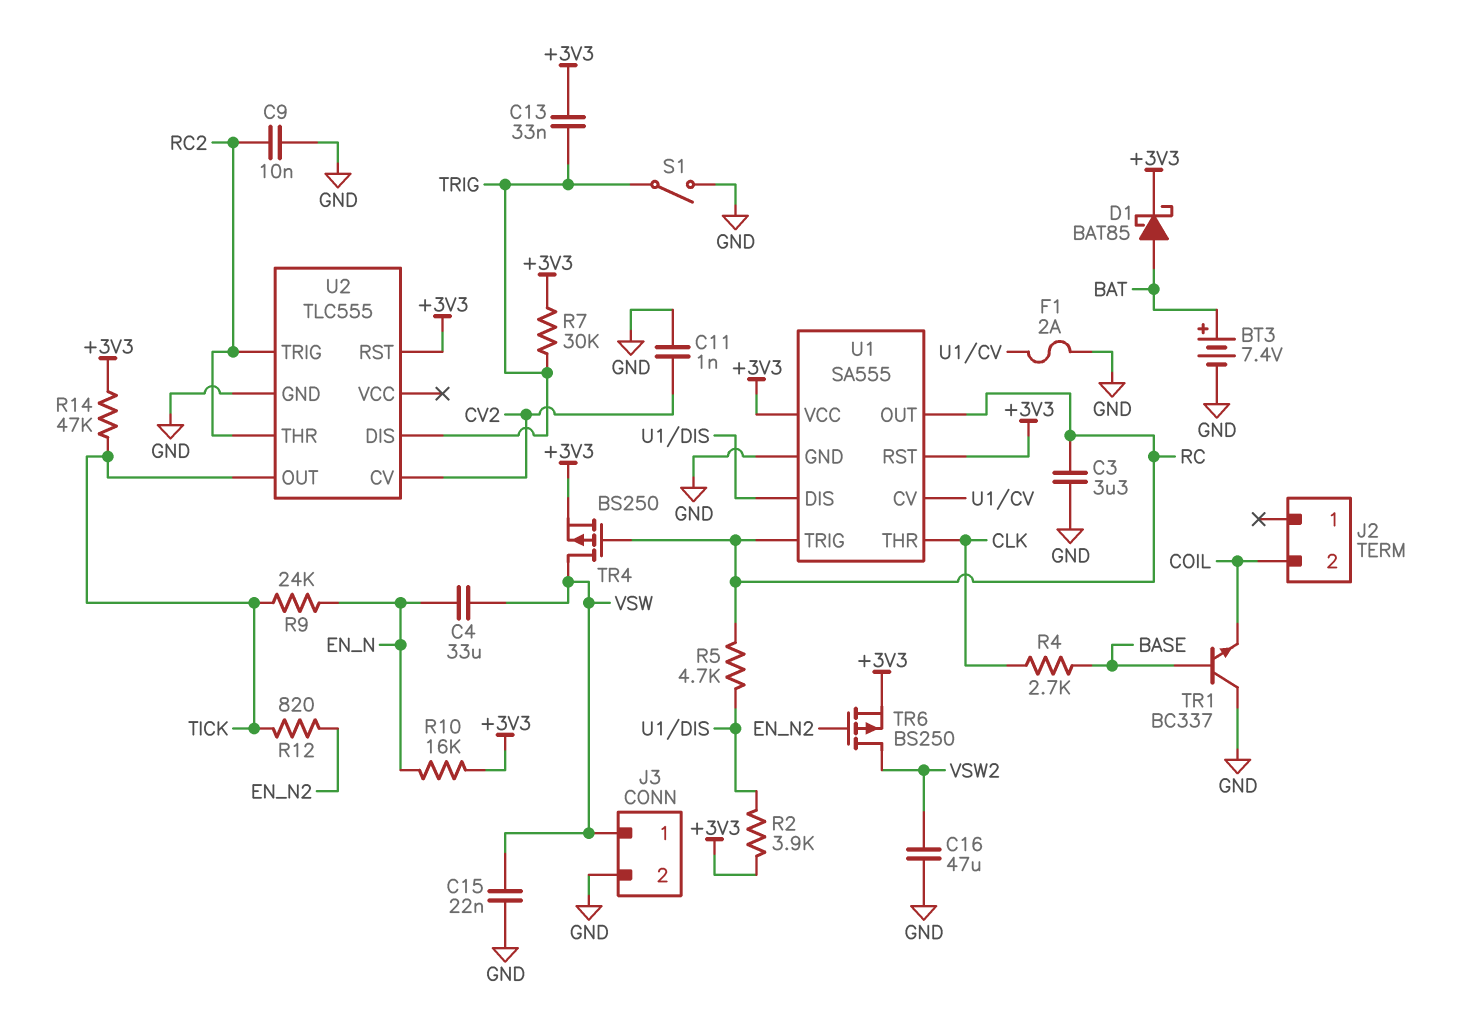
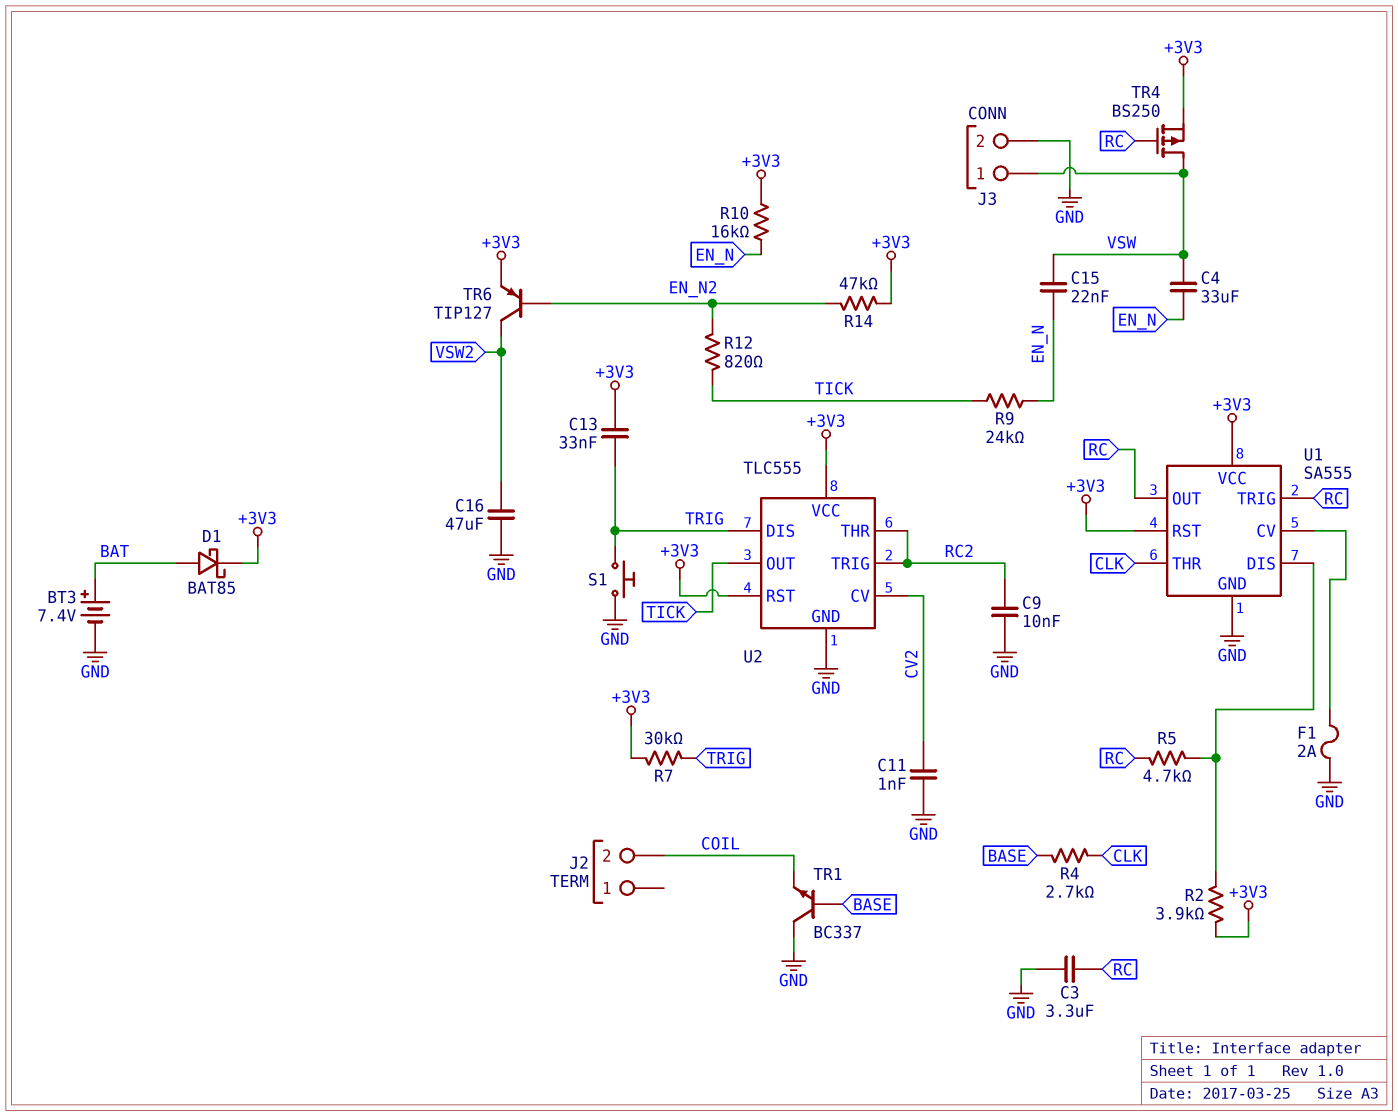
C15: 22nF (GND, VSW) -> 22nF (EN_N, VSW)
R14: 47k (+3V3, TICK) -> 47k (+3V3, EN_N2)
S1: switch (GND, TRIG) -> button (GND, TRIG)
TR6: PMOS BS250 (G EN_N2, D VSW2, S +3V3) -> PNP TIP127 (B EN_N2, C VSW2, E +3V3)
U2 pin VCC: none -> +3V3

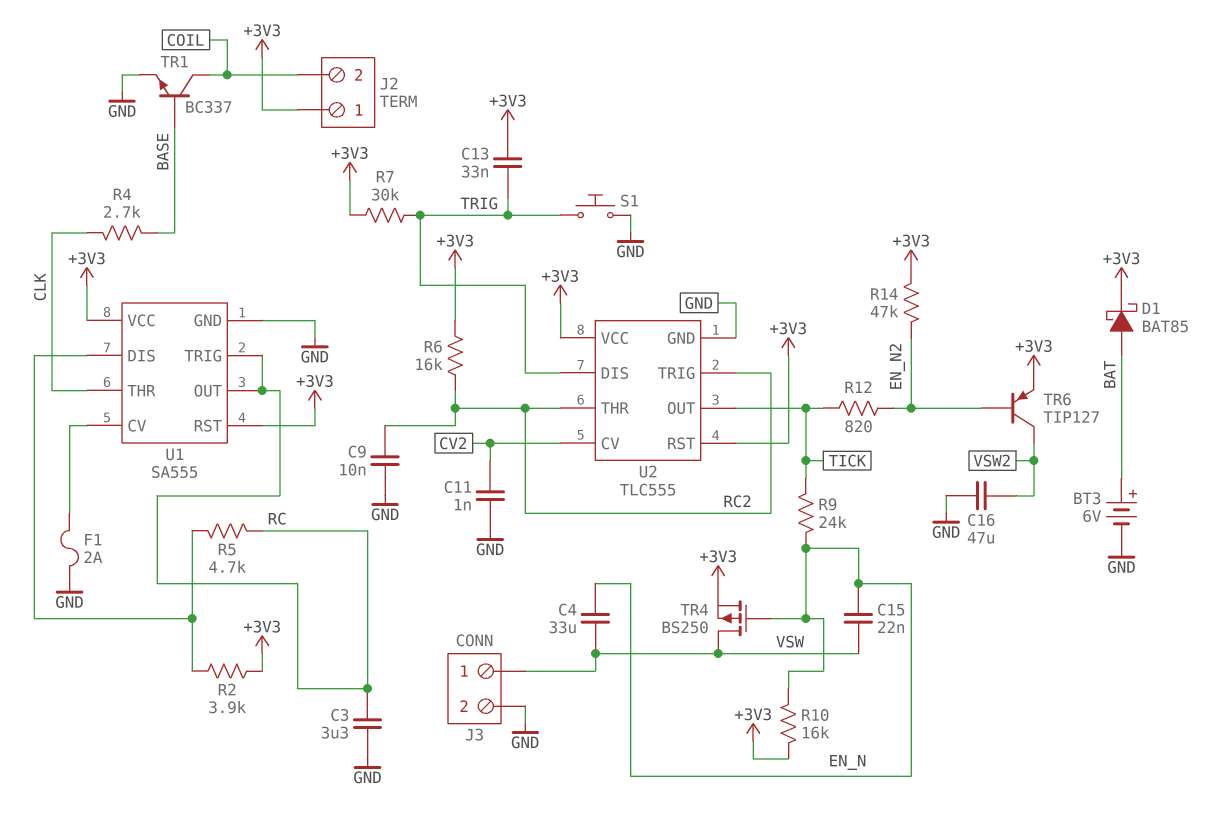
BT3: 7.4V (plus BAT, minus GND) -> 6V (plus BAT, minus GND)
J2 pin 1: none -> +3V3
R6: none -> 16k (+3V3, RC2)
TR1: NPN BC337 (B BASE, C GND, E COIL) -> NPN BC337 (B BASE, C COIL, E GND)
TR4: PMOS BS250 (G RC, D VSW, S +3V3) -> PMOS BS250 (G EN_N, D VSW, S +3V3)

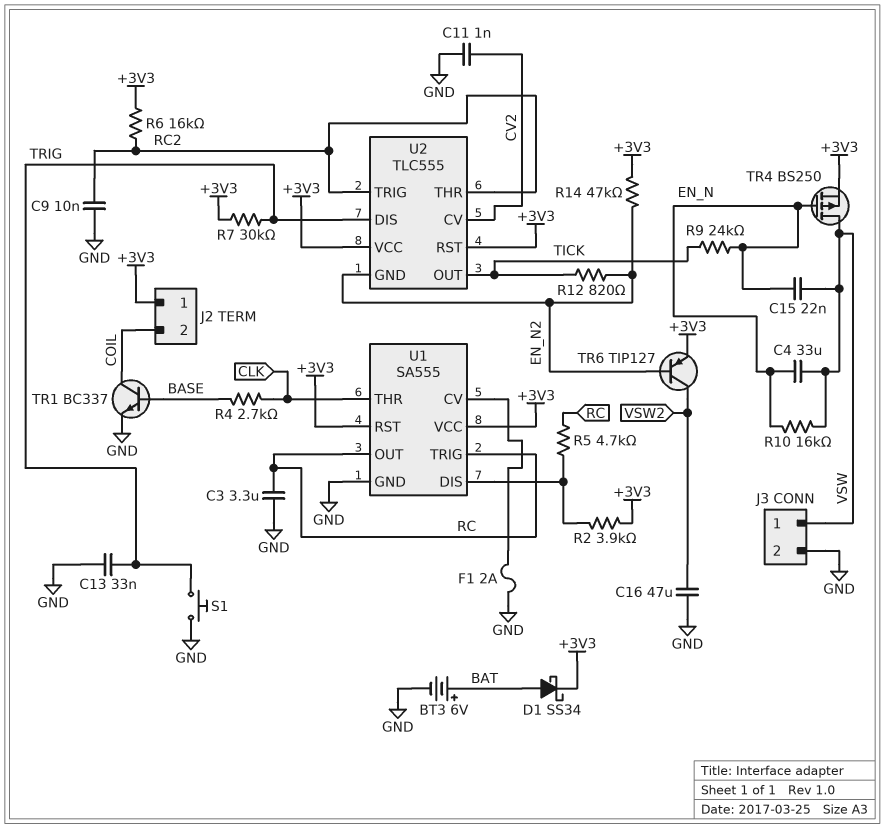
C13: 33nF (+3V3, TRIG) -> 33nF (GND, TRIG)
D1: schottky BAT85 (A BAT, K +3V3) -> schottky SS34 (A BAT, K +3V3)
R10: 16k (+3V3, EN_N) -> 16k (EN_N, VSW)
U2 pin GND: GND -> EN_N2

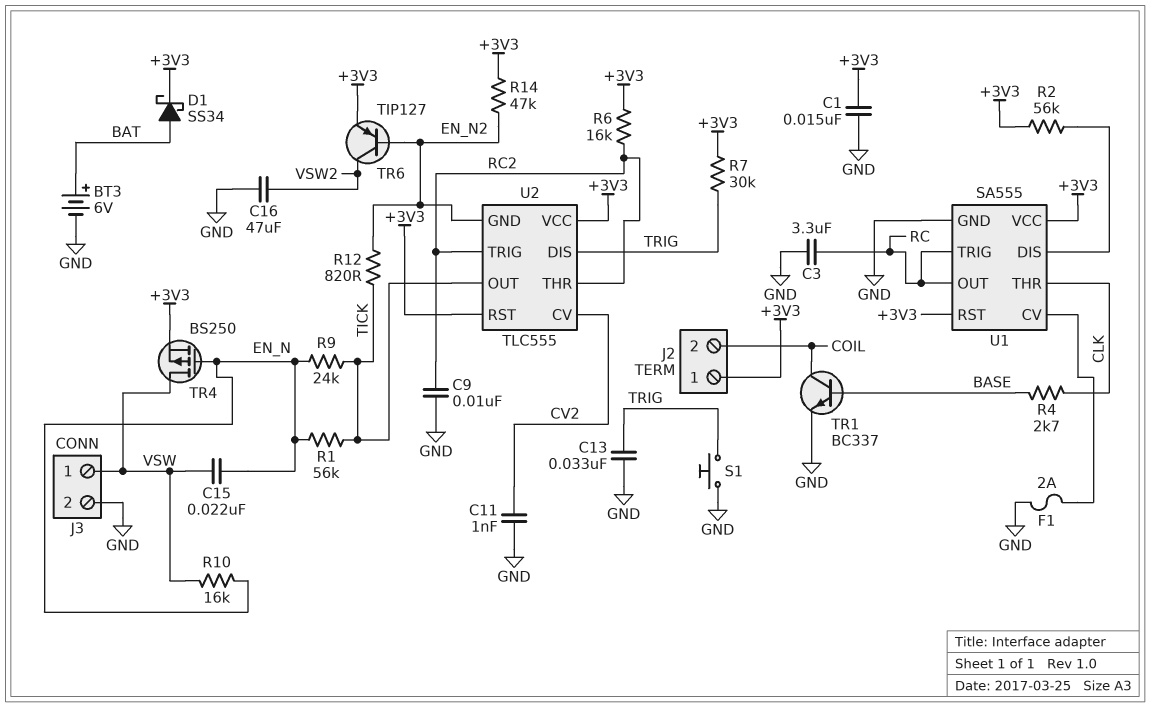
C1: none -> 15nF (+3V3, GND)
C4: 33uF (EN_N, VSW) -> none
R1: none -> 56k (EN_N, TICK)
R2: 3.9k (+3V3, U1/DIS) -> 56k (+3V3, U1/DIS)
R5: 4.7k (RC, U1/DIS) -> none

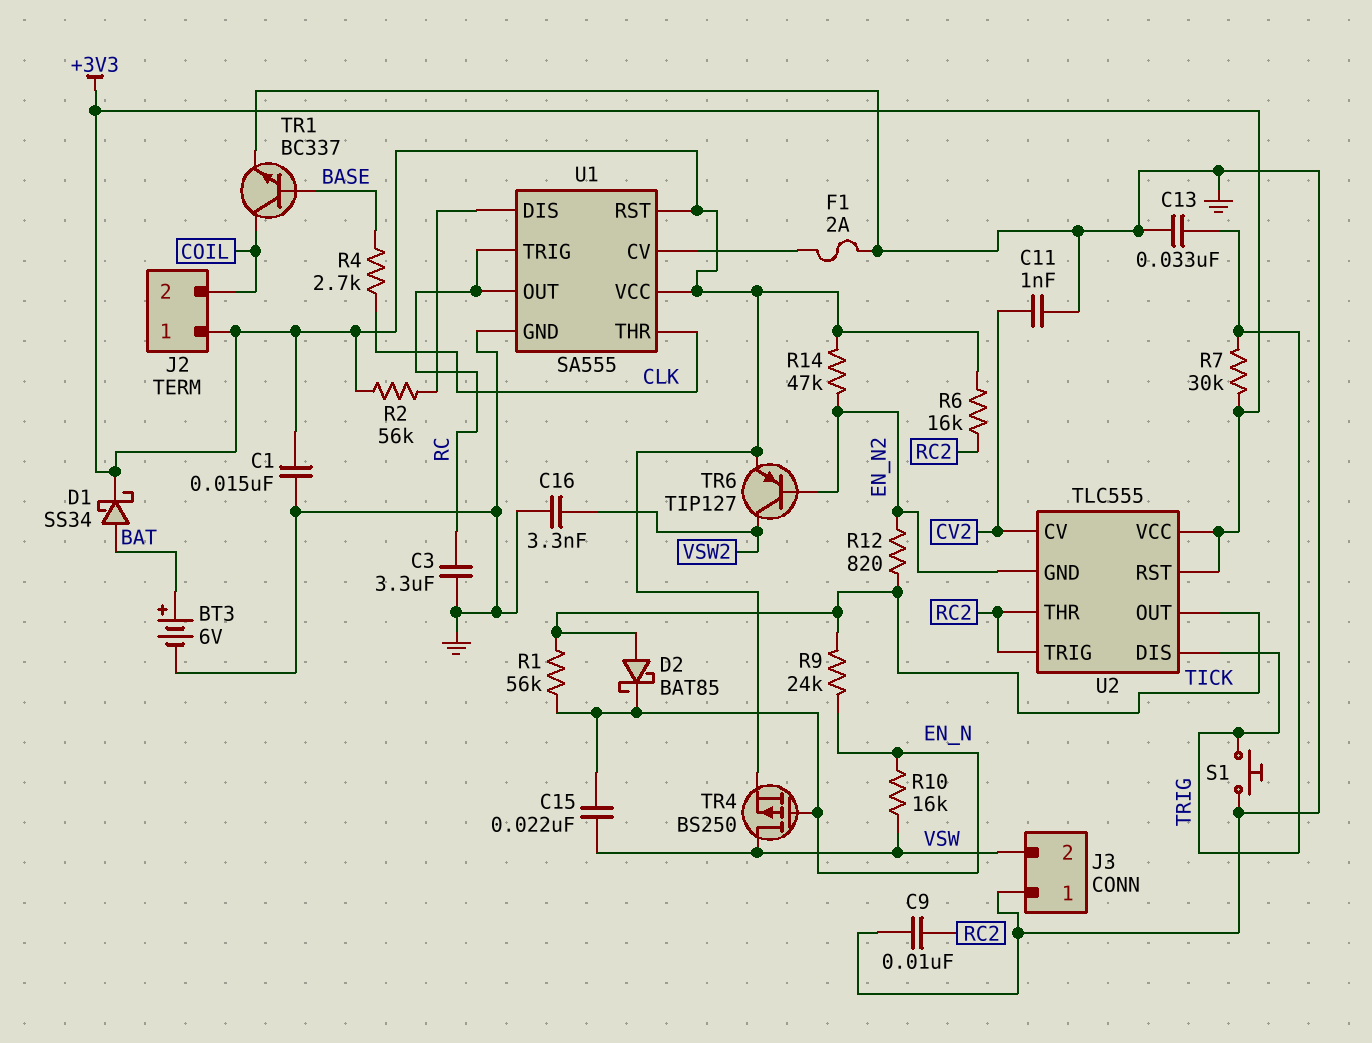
C16: 47uF (GND, VSW2) -> 3.3nF (GND, VSW2)
D2: none -> schottky BAT85 (A TICK, K EN_N)
J3 pin 1: VSW -> GND
J3 pin 2: GND -> VSW

